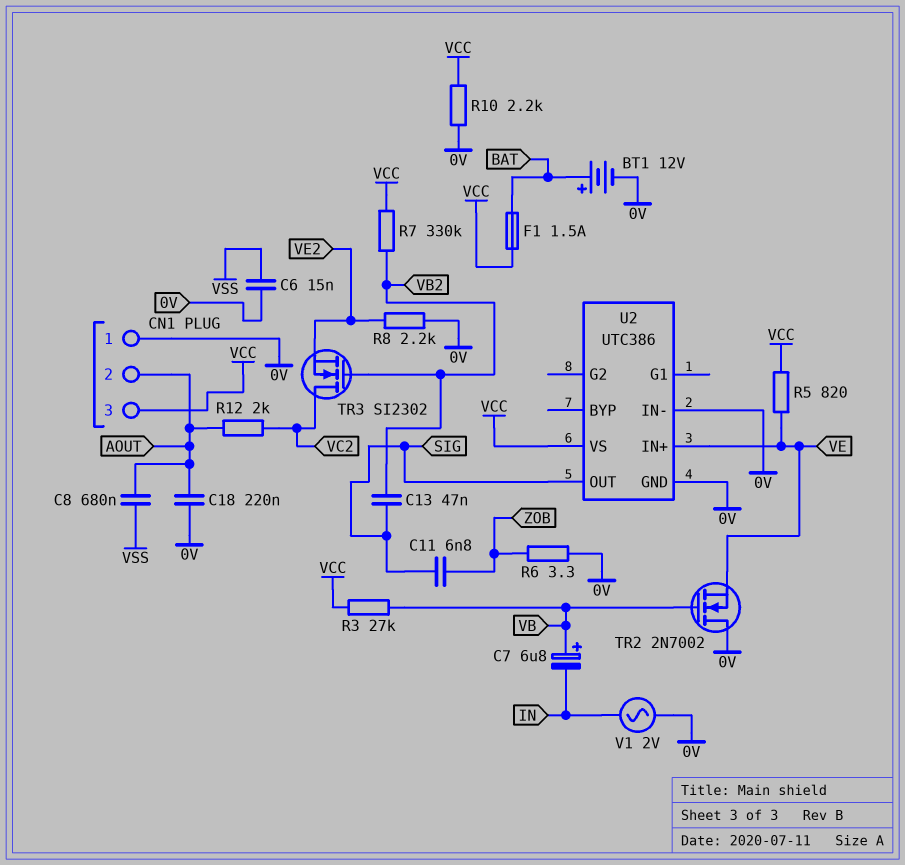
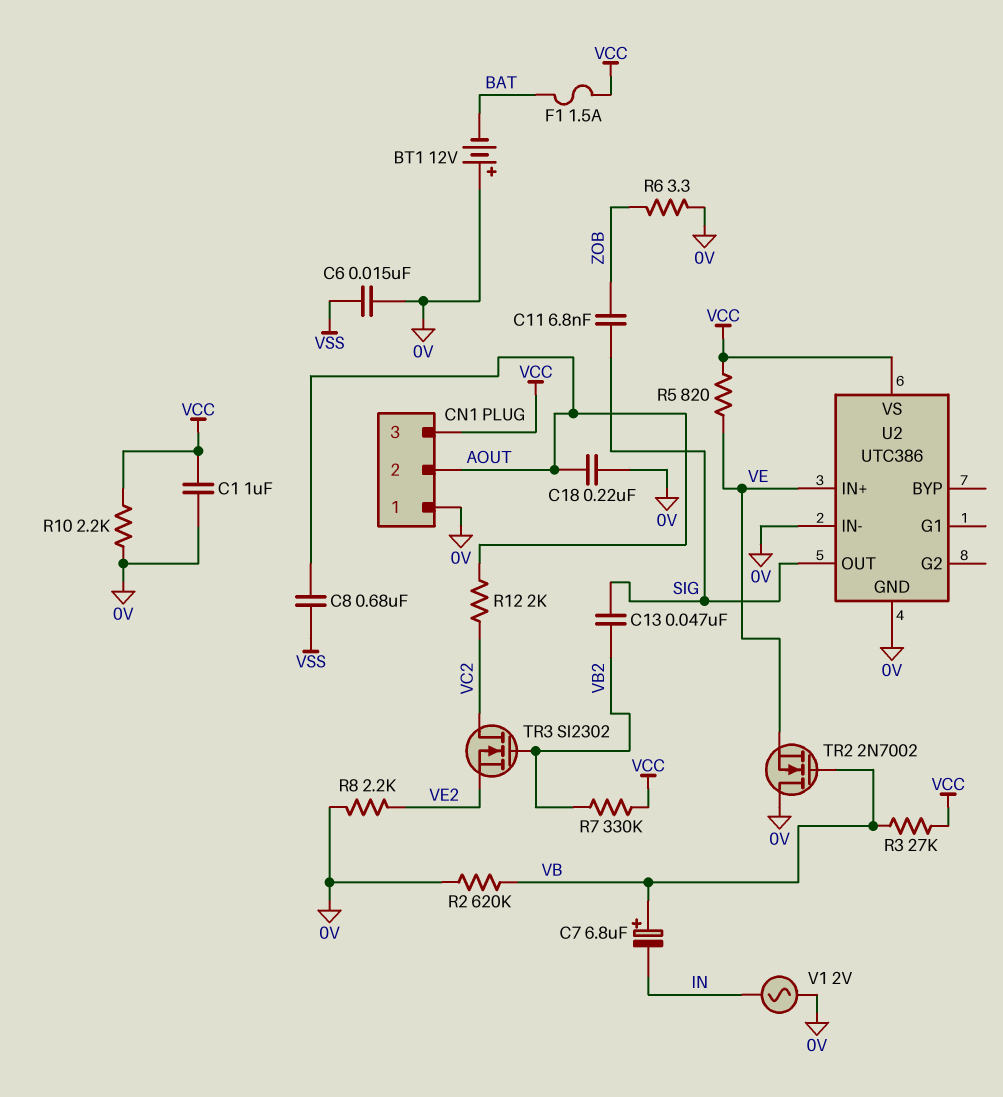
BT1: 12V (plus BAT, minus 0V) -> 12V (plus 0V, minus BAT)
C1: none -> 1uF (0V, VCC)
R2: none -> 620k (0V, VB)

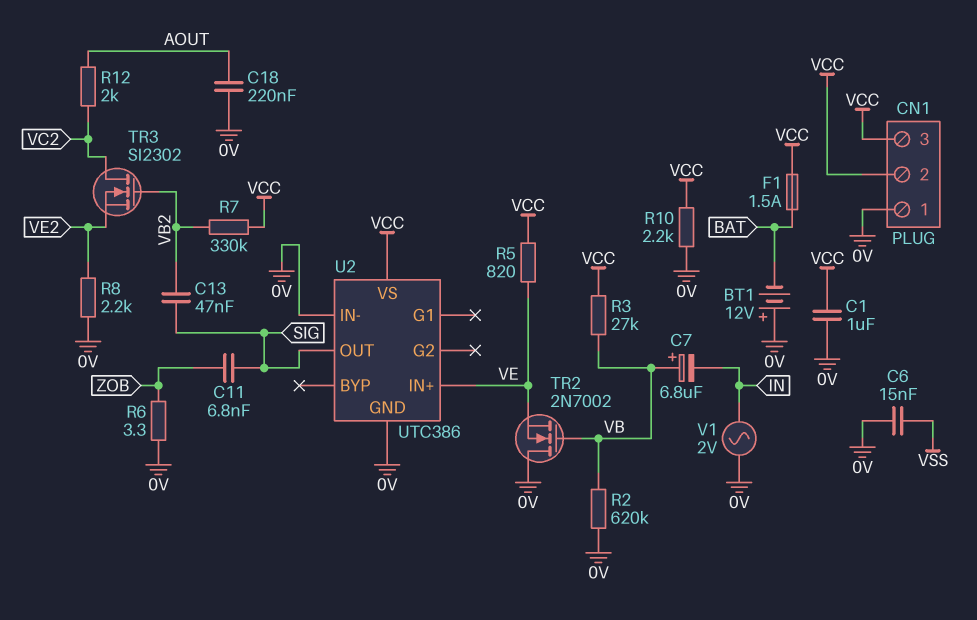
C8: 680nF (AOUT, VSS) -> none
CN1 pin 2: AOUT -> VCC

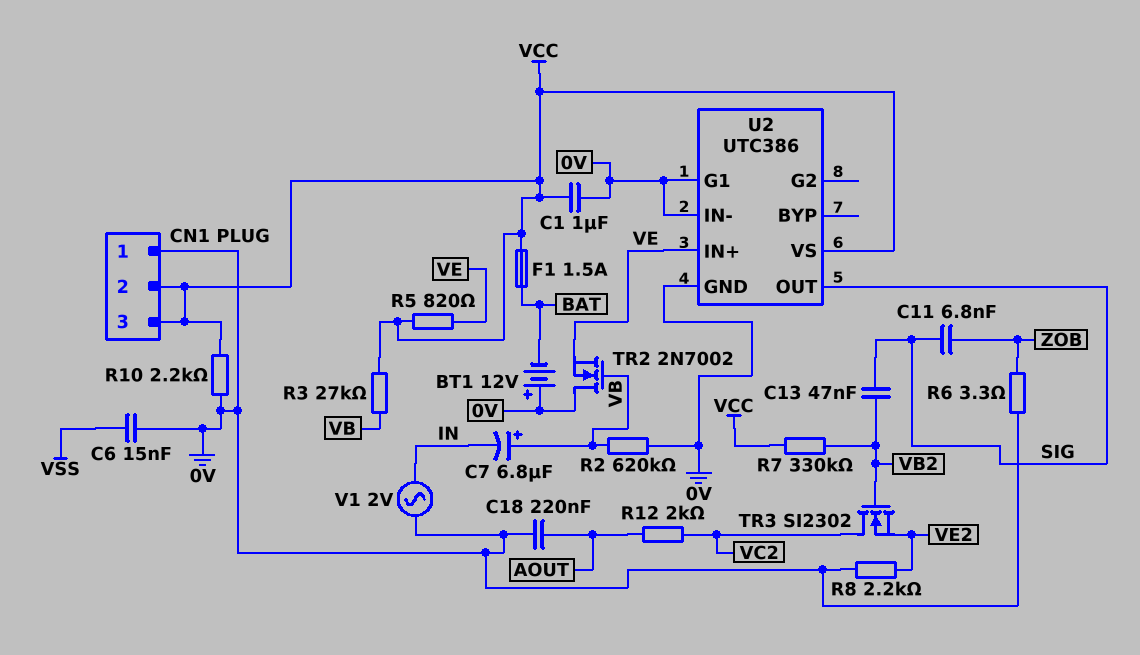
U2 pin G1: none -> 0V

